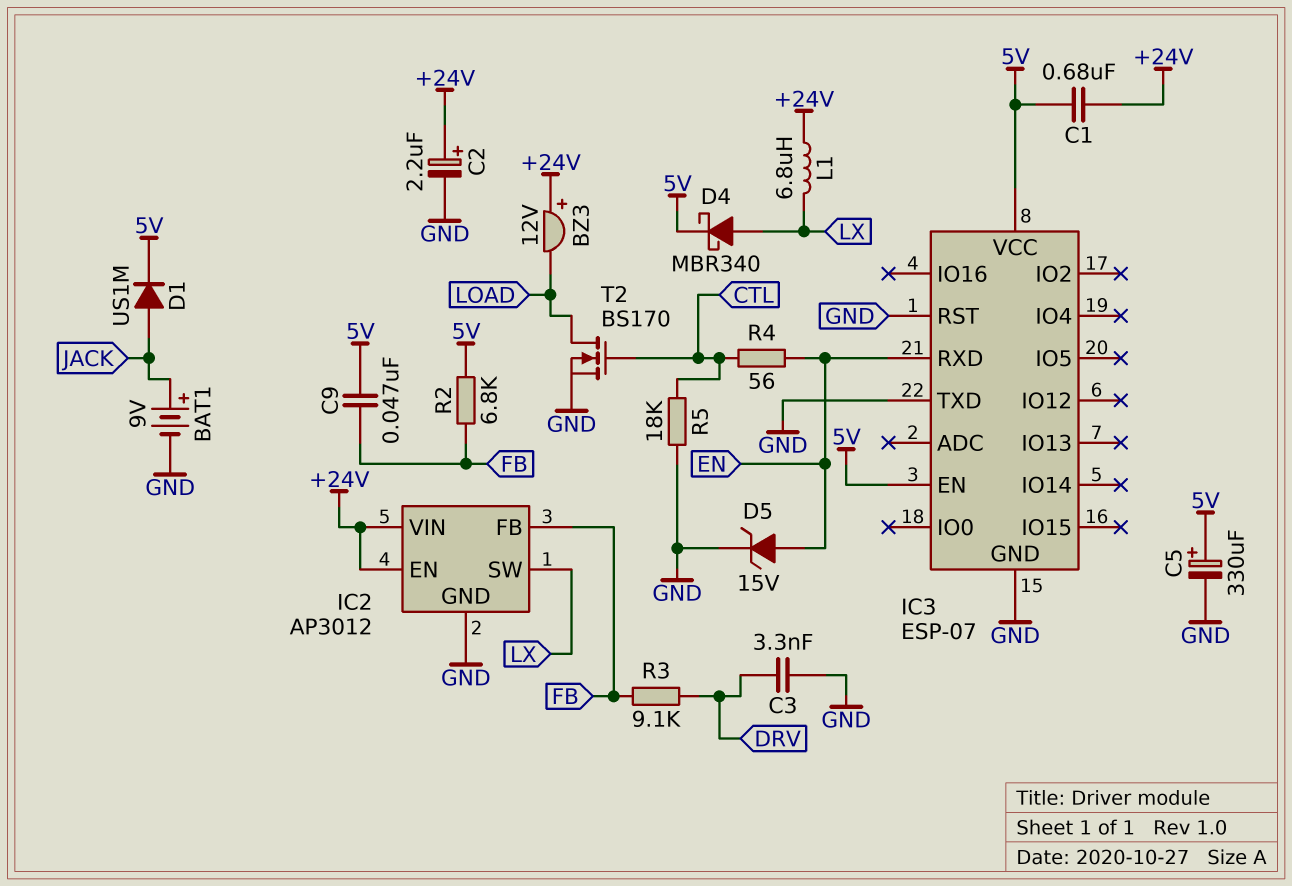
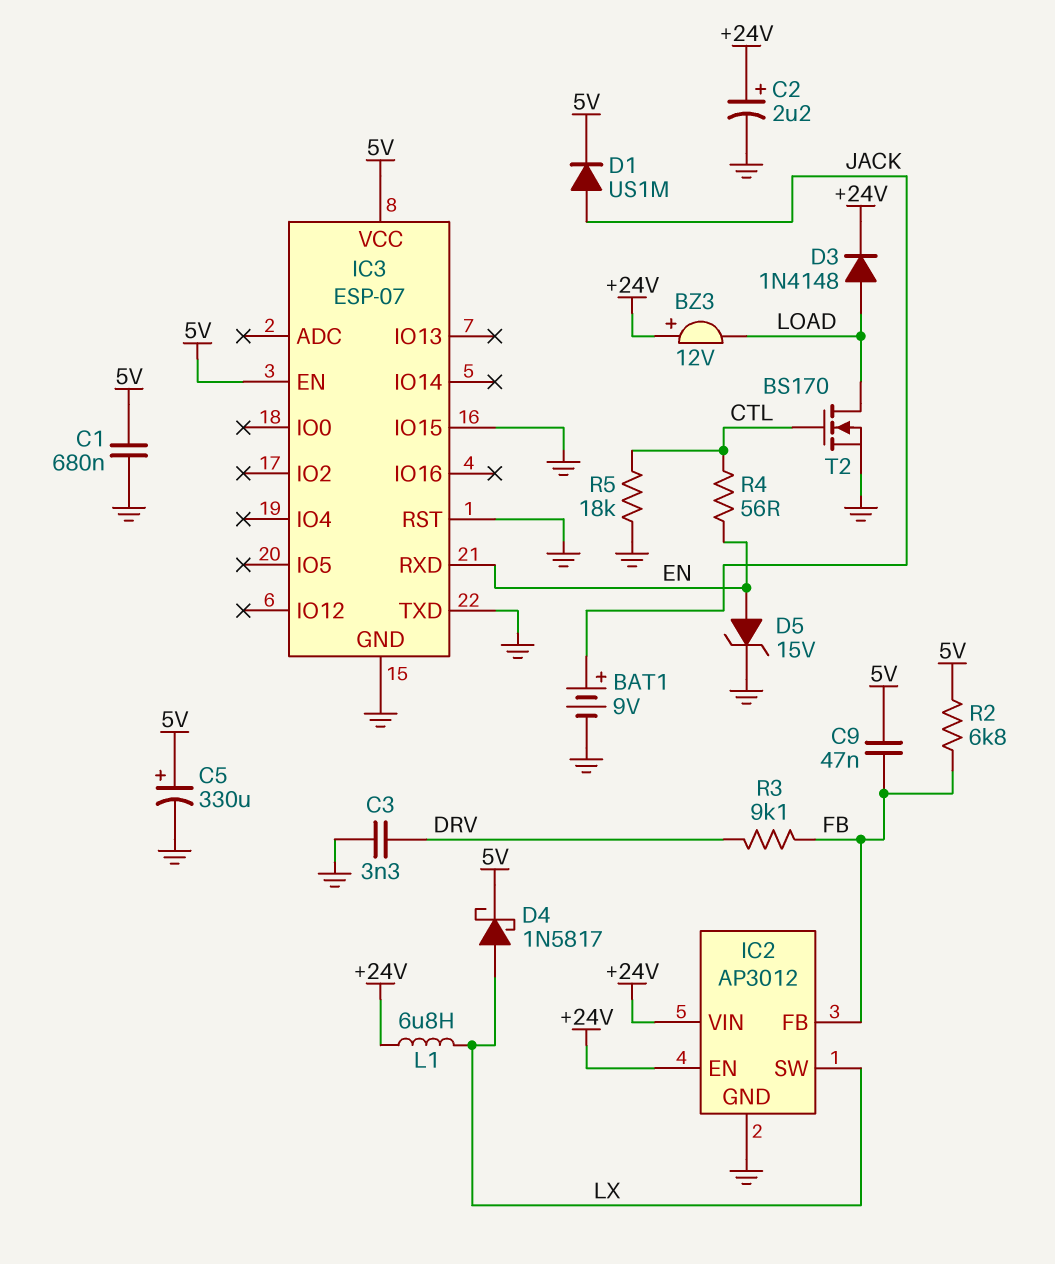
C1: 680nF (+24V, 5V) -> 680nF (5V, GND)
D3: none -> diode 1N4148 (A LOAD, K +24V)
D4: schottky MBR340 (A LX, K 5V) -> schottky 1N5817 (A LX, K 5V)
IC3 pin IO15: none -> GND

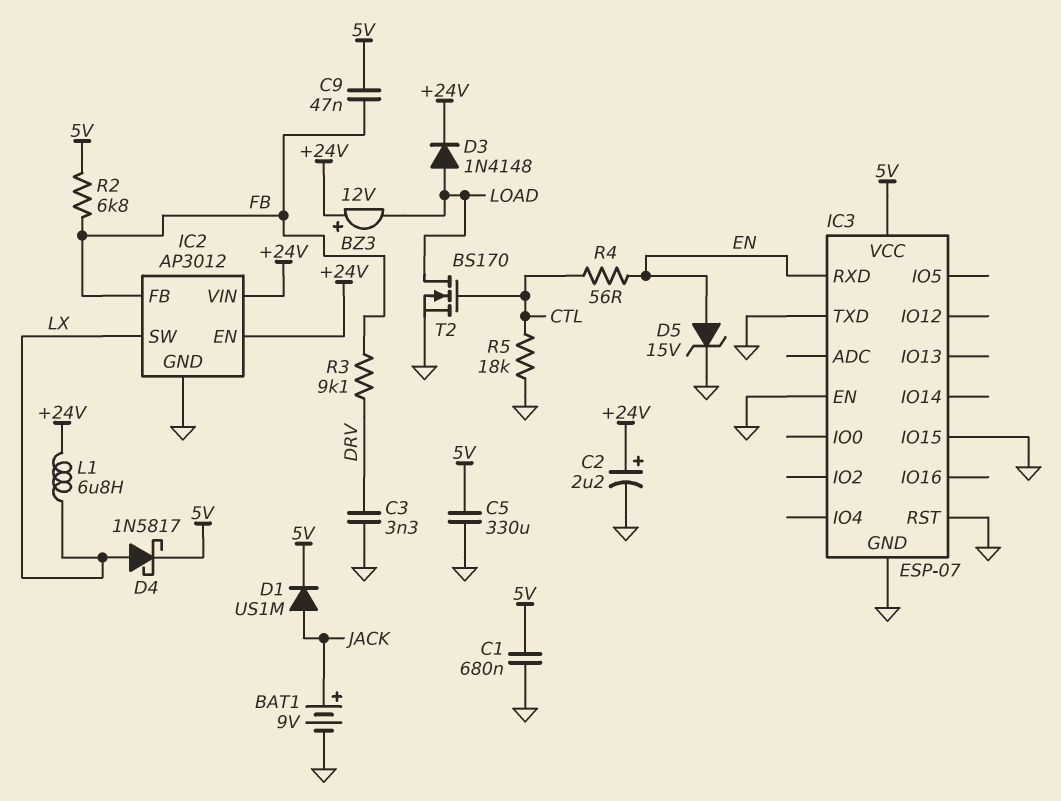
C5: 330uF (plus 5V, minus GND) -> 330uF (5V, GND)
IC3 pin EN: 5V -> GND

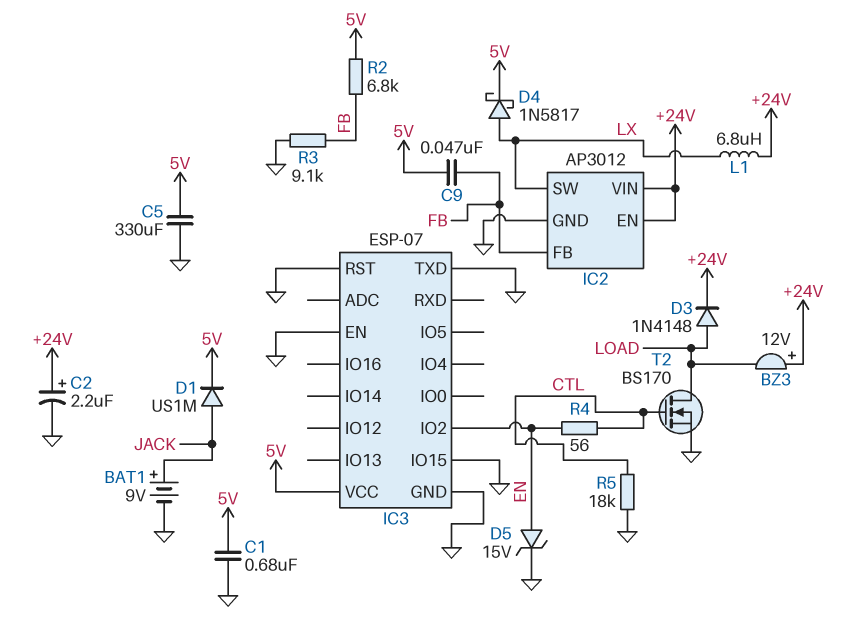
C3: 3.3nF (DRV, GND) -> none
IC3 pin IO2: none -> EN
IC3 pin RXD: EN -> none
R3: 9.1k (DRV, FB) -> 9.1k (FB, GND)

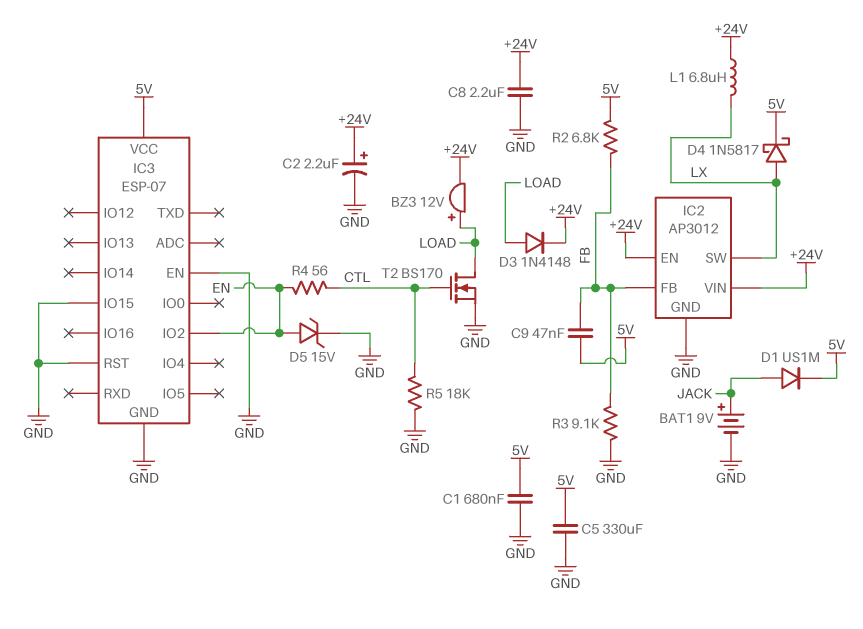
BZ3: buzzer 12V (plus +24V, minus LOAD) -> buzzer 12V (plus LOAD, minus +24V)
C8: none -> 2.2uF (+24V, GND)
IC3 pin TXD: GND -> none

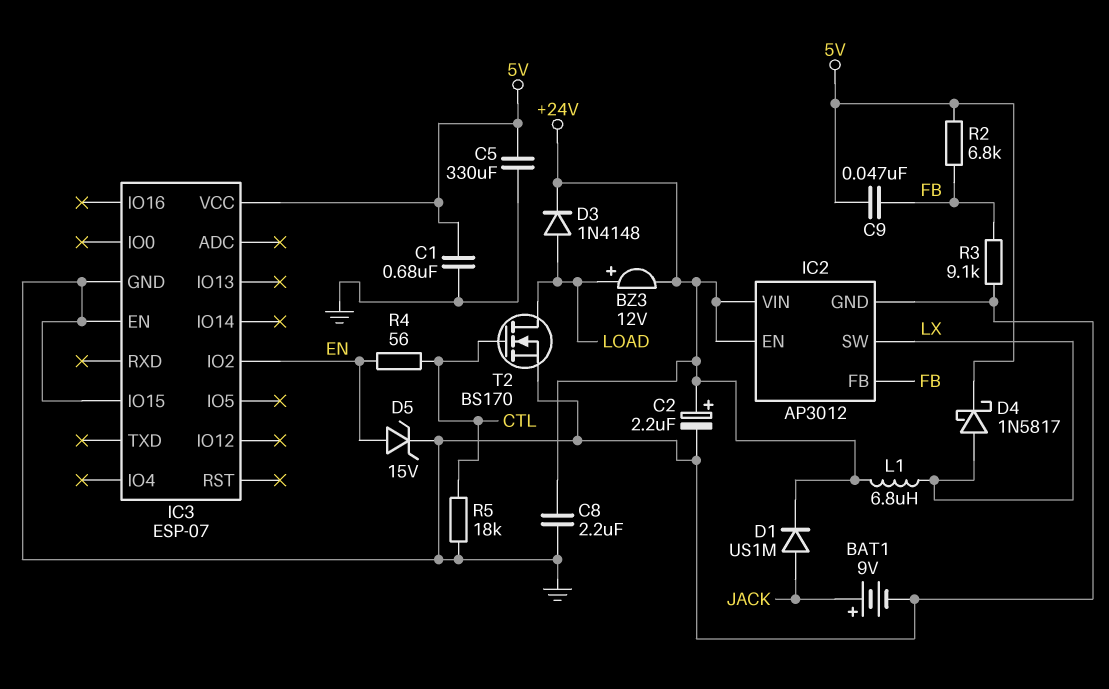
D1: diode US1M (A JACK, K 5V) -> diode US1M (A JACK, K +24V)
IC3 pin RST: GND -> none

